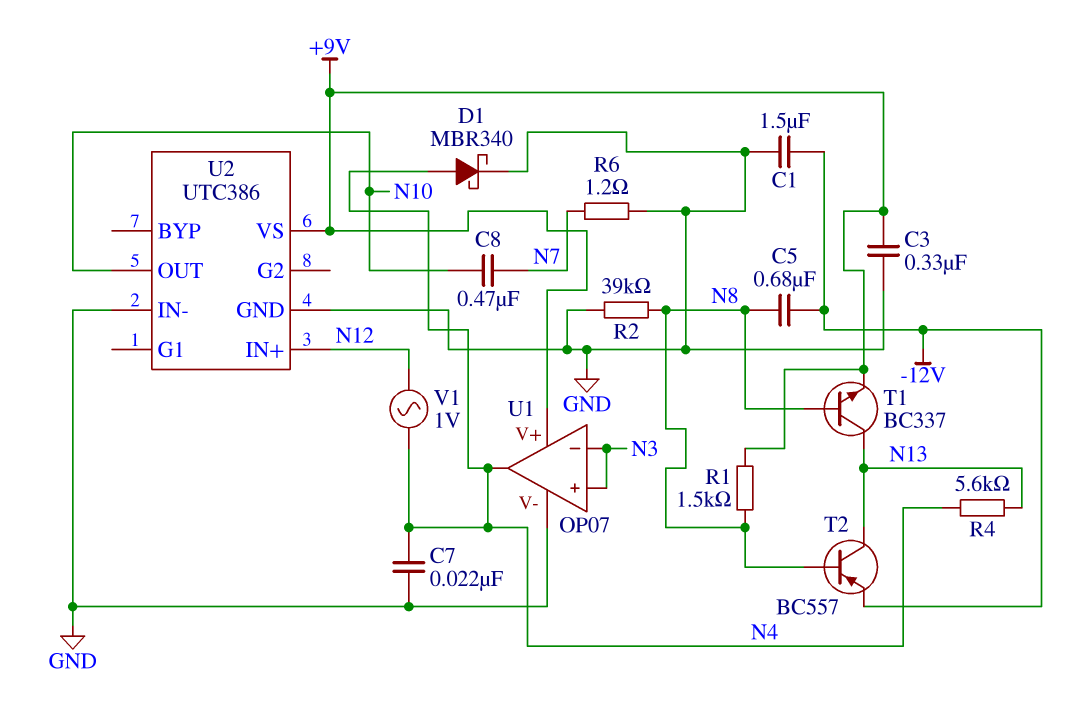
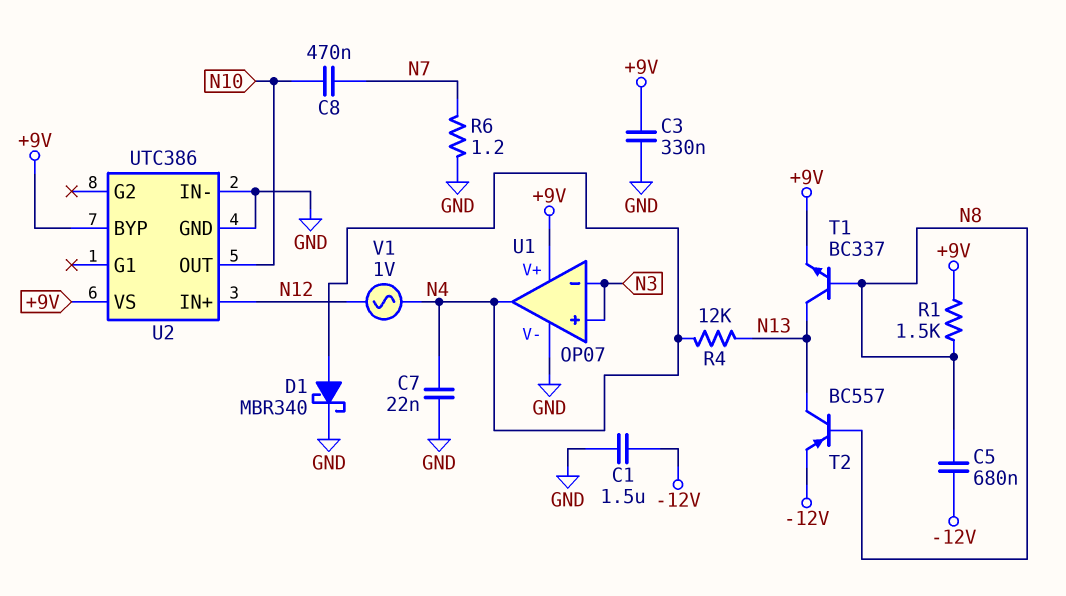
R2: 39k (GND, N8) -> none
R4: 5.6k (N4, N13) -> 12k (N4, N13)
U2 pin BYP: none -> +9V

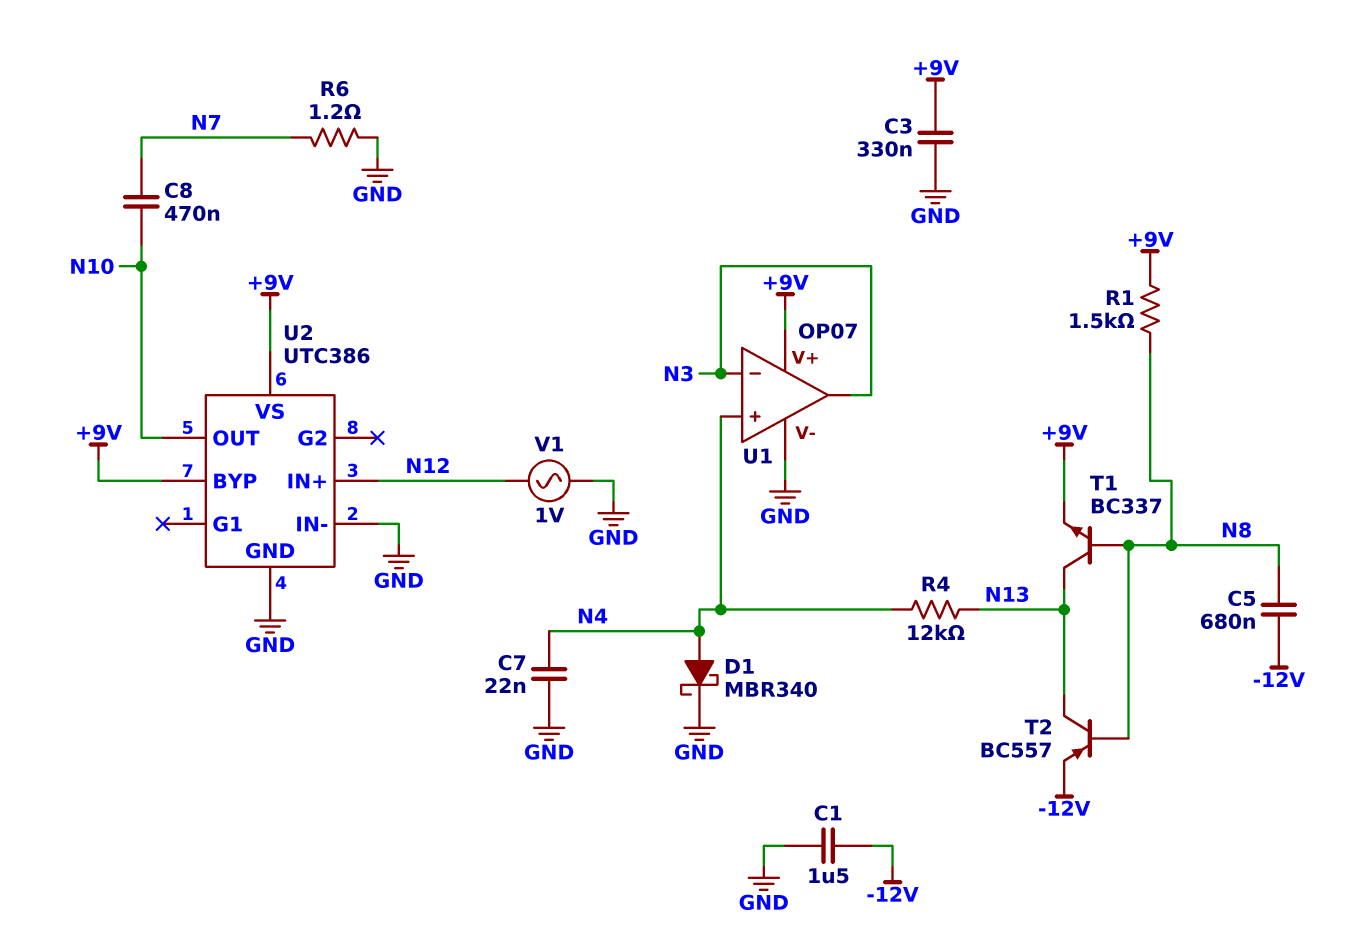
U1 pin in+: N3 -> N4
U1 pin out: N4 -> N3
V1: AC 1V (N4, N12) -> AC 1V (GND, N12)

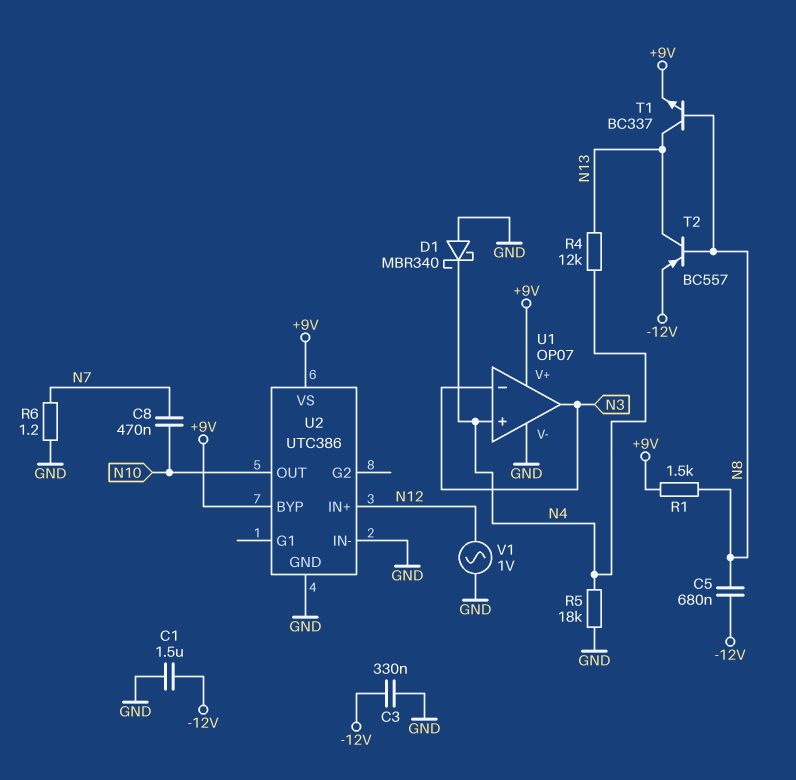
C3: 330nF (+9V, GND) -> 330nF (-12V, GND)
C7: 22nF (GND, N4) -> none
D1: schottky MBR340 (A N4, K GND) -> schottky MBR340 (A GND, K N4)
R5: none -> 18k (GND, N4)

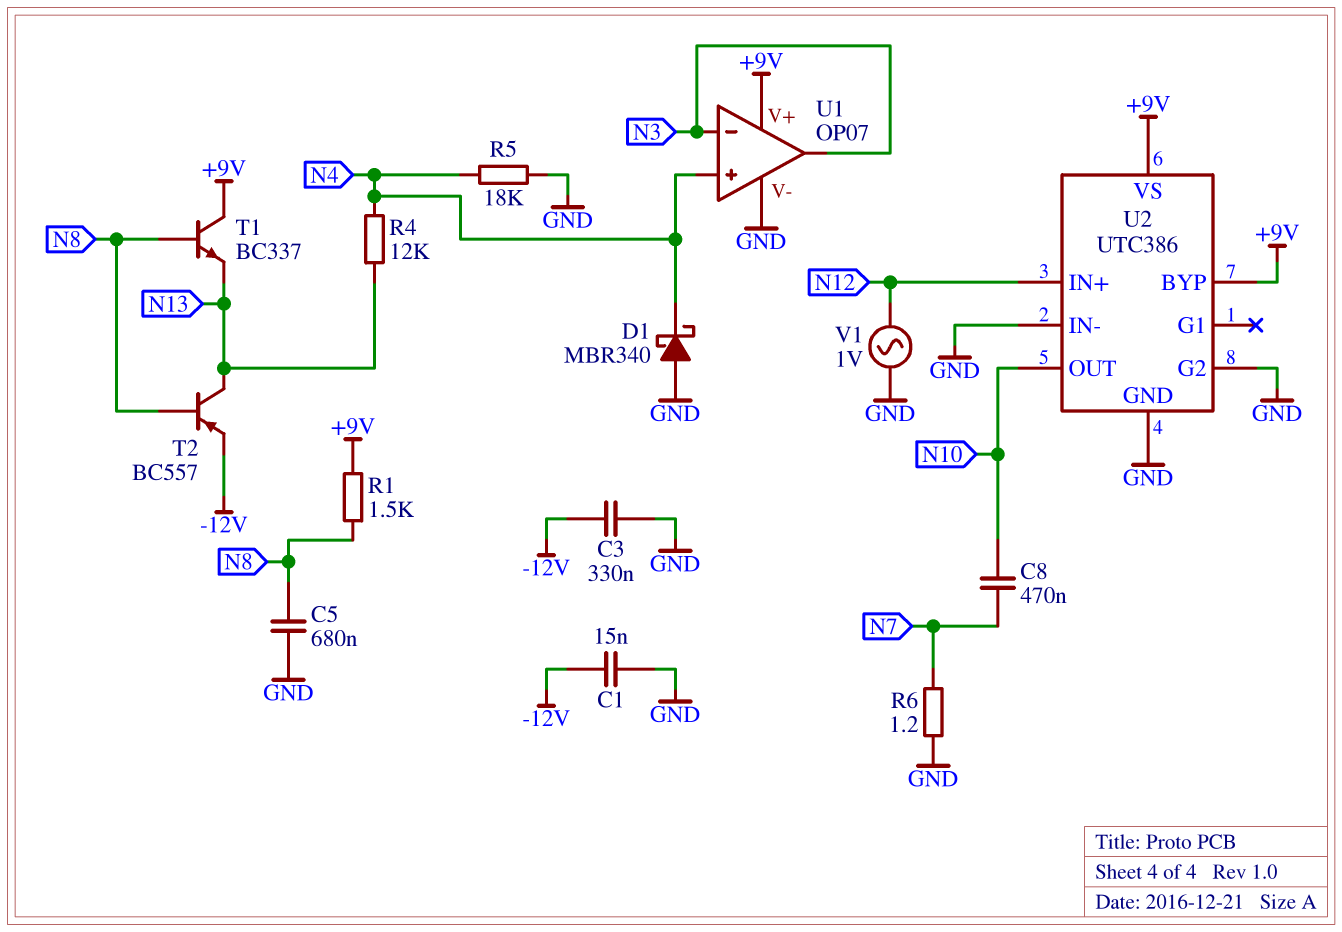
C1: 1.5uF (-12V, GND) -> 15nF (-12V, GND)
C5: 680nF (-12V, N8) -> 680nF (GND, N8)
T1: NPN BC337 (B N8, C N13, E +9V) -> NPN BC337 (B N8, C +9V, E N13)
U2 pin G2: none -> GND

